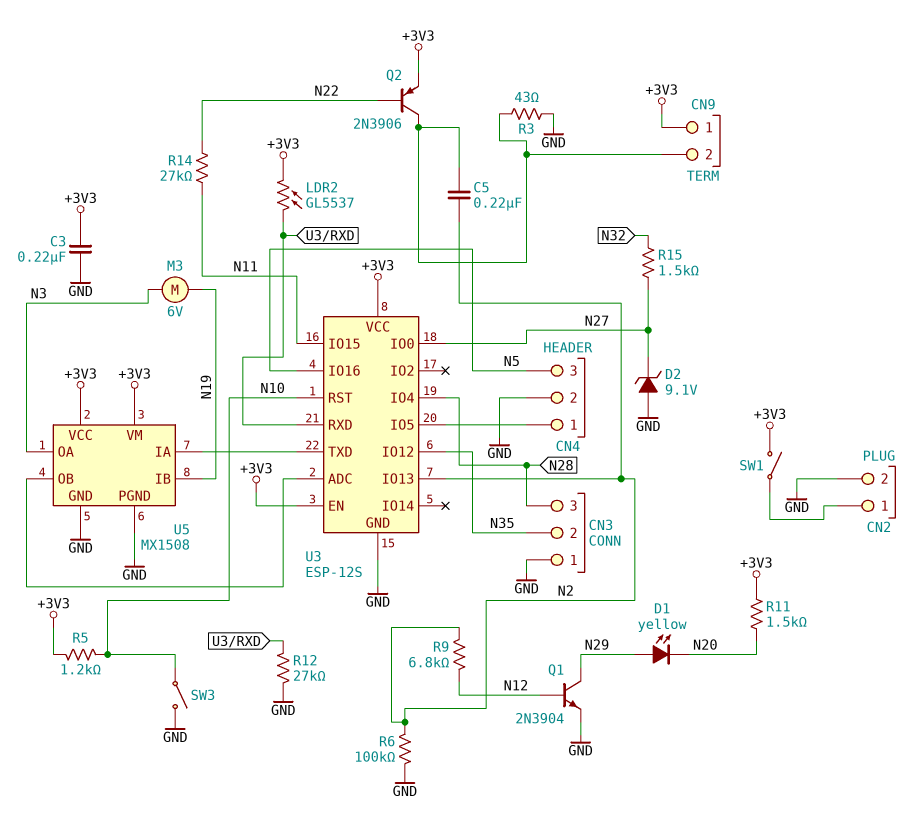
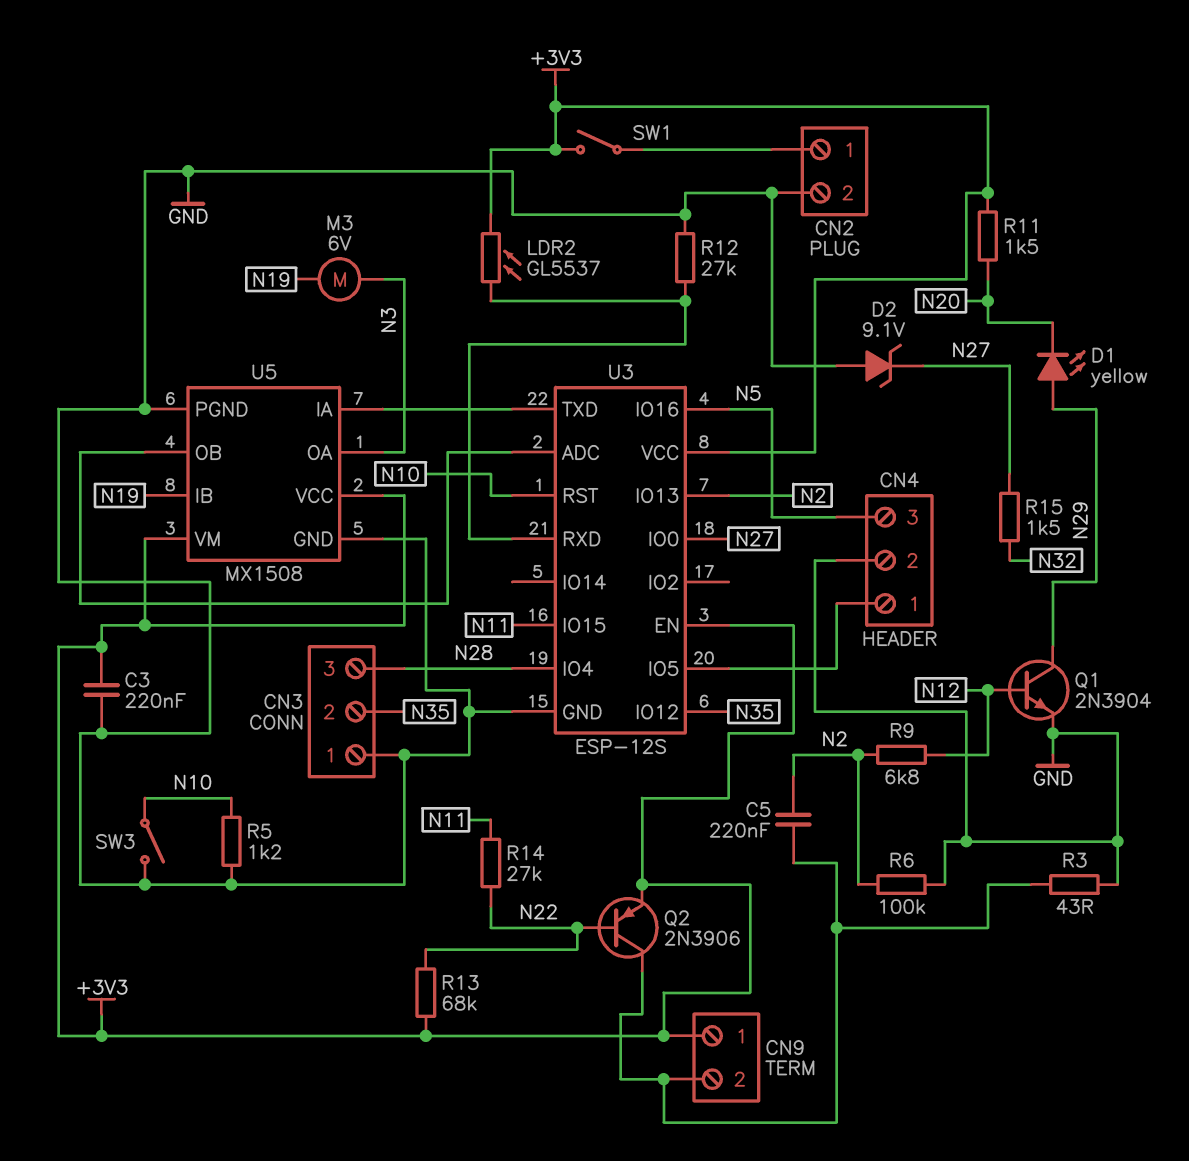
R5: 1.2k (+3V3, N10) -> 1.2k (GND, N10)
R13: none -> 68k (+3V3, N22)

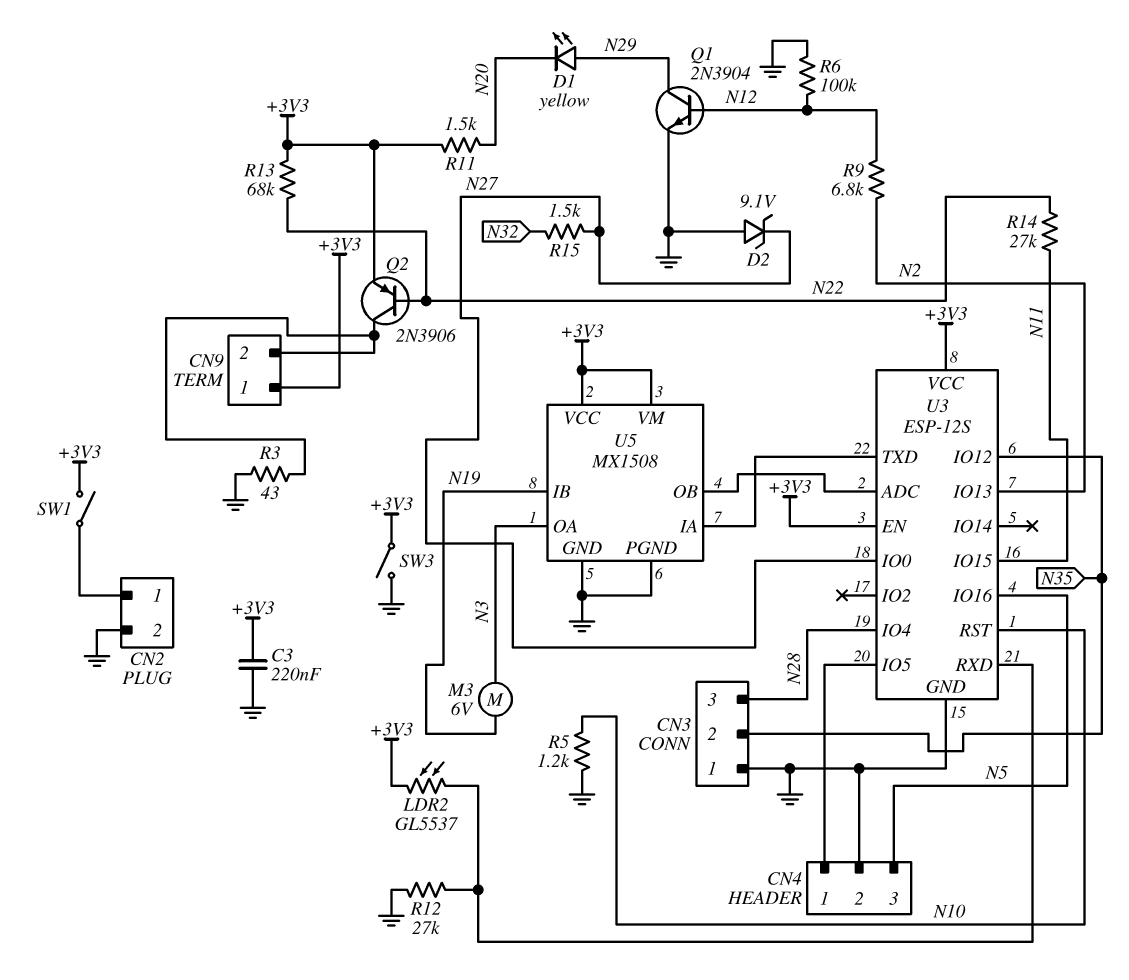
C5: 220nF (CN9/2, N2) -> none
R6: 100k (GND, N2) -> 100k (GND, N12)
SW3: switch (GND, N10) -> switch (+3V3, GND)

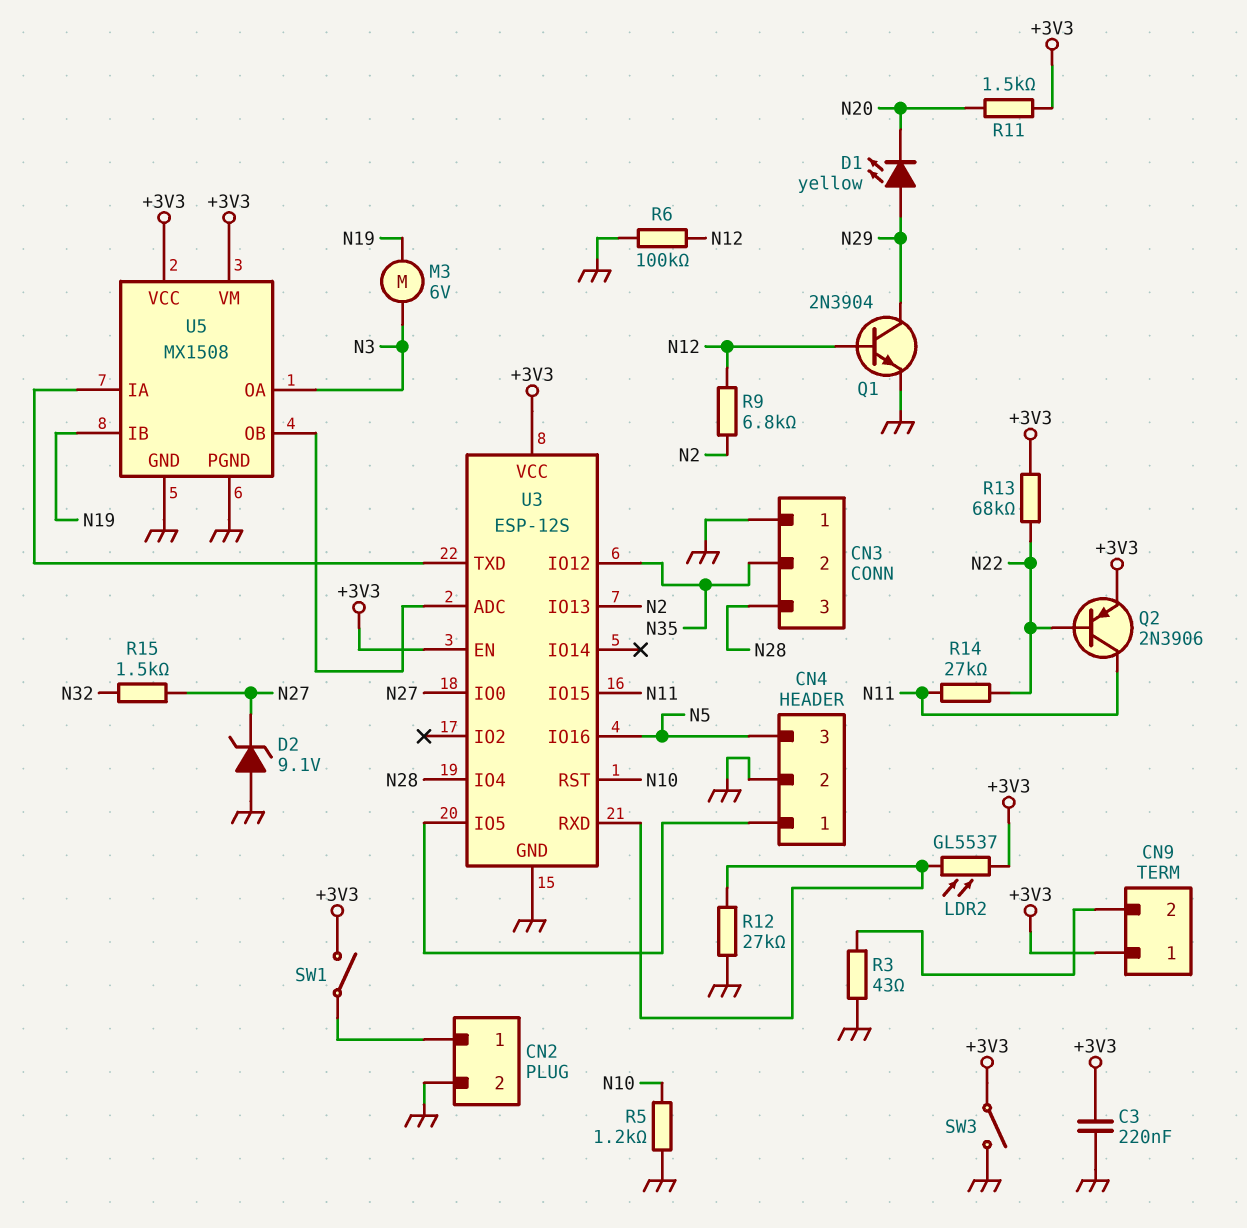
Q2: PNP 2N3906 (B N22, C CN9/2, E +3V3) -> PNP 2N3906 (B N22, C N11, E +3V3)

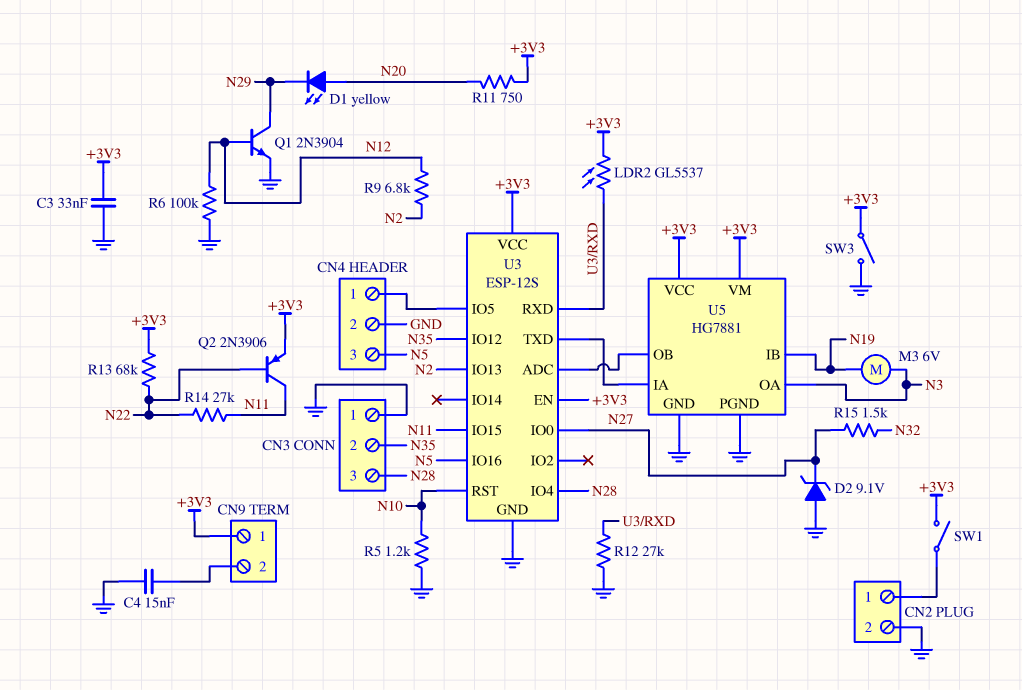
C3: 220nF (+3V3, GND) -> 33nF (+3V3, GND)
C4: none -> 15nF (CN9/2, GND)
D1: LED yellow (A N29, K N20) -> LED yellow (A N20, K N29)
R3: 43 (CN9/2, GND) -> none
R11: 1.5k (+3V3, N20) -> 750 (+3V3, N20)
U5: MX1508 -> HG7881

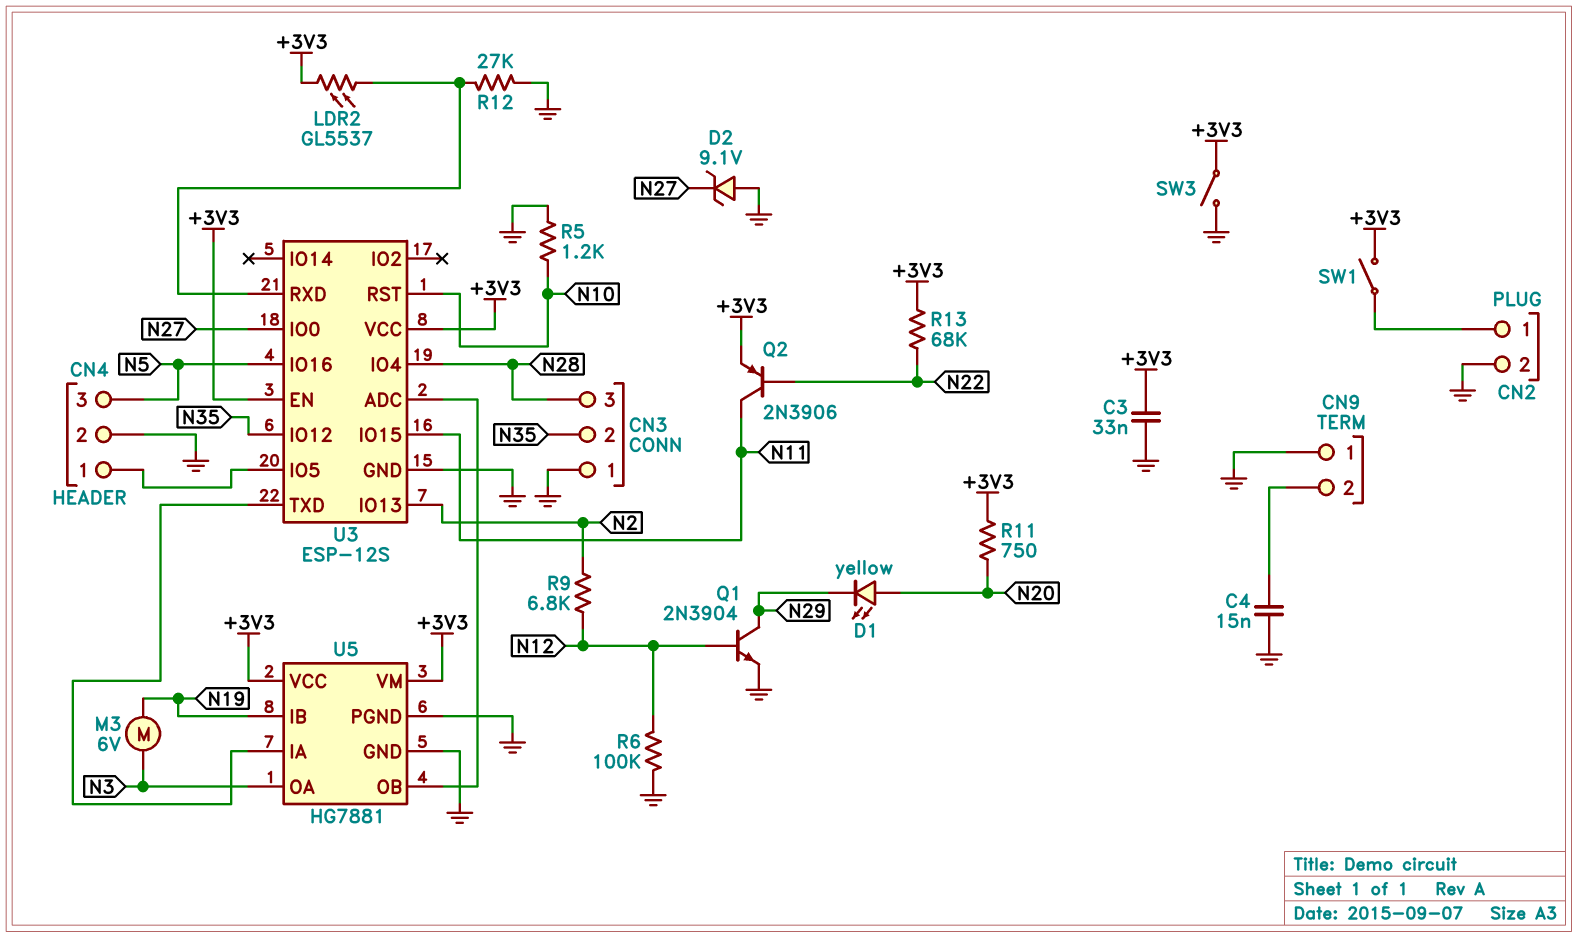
CN9 pin 1: +3V3 -> GND
R14: 27k (N11, N22) -> none
R15: 1.5k (N27, N32) -> none

